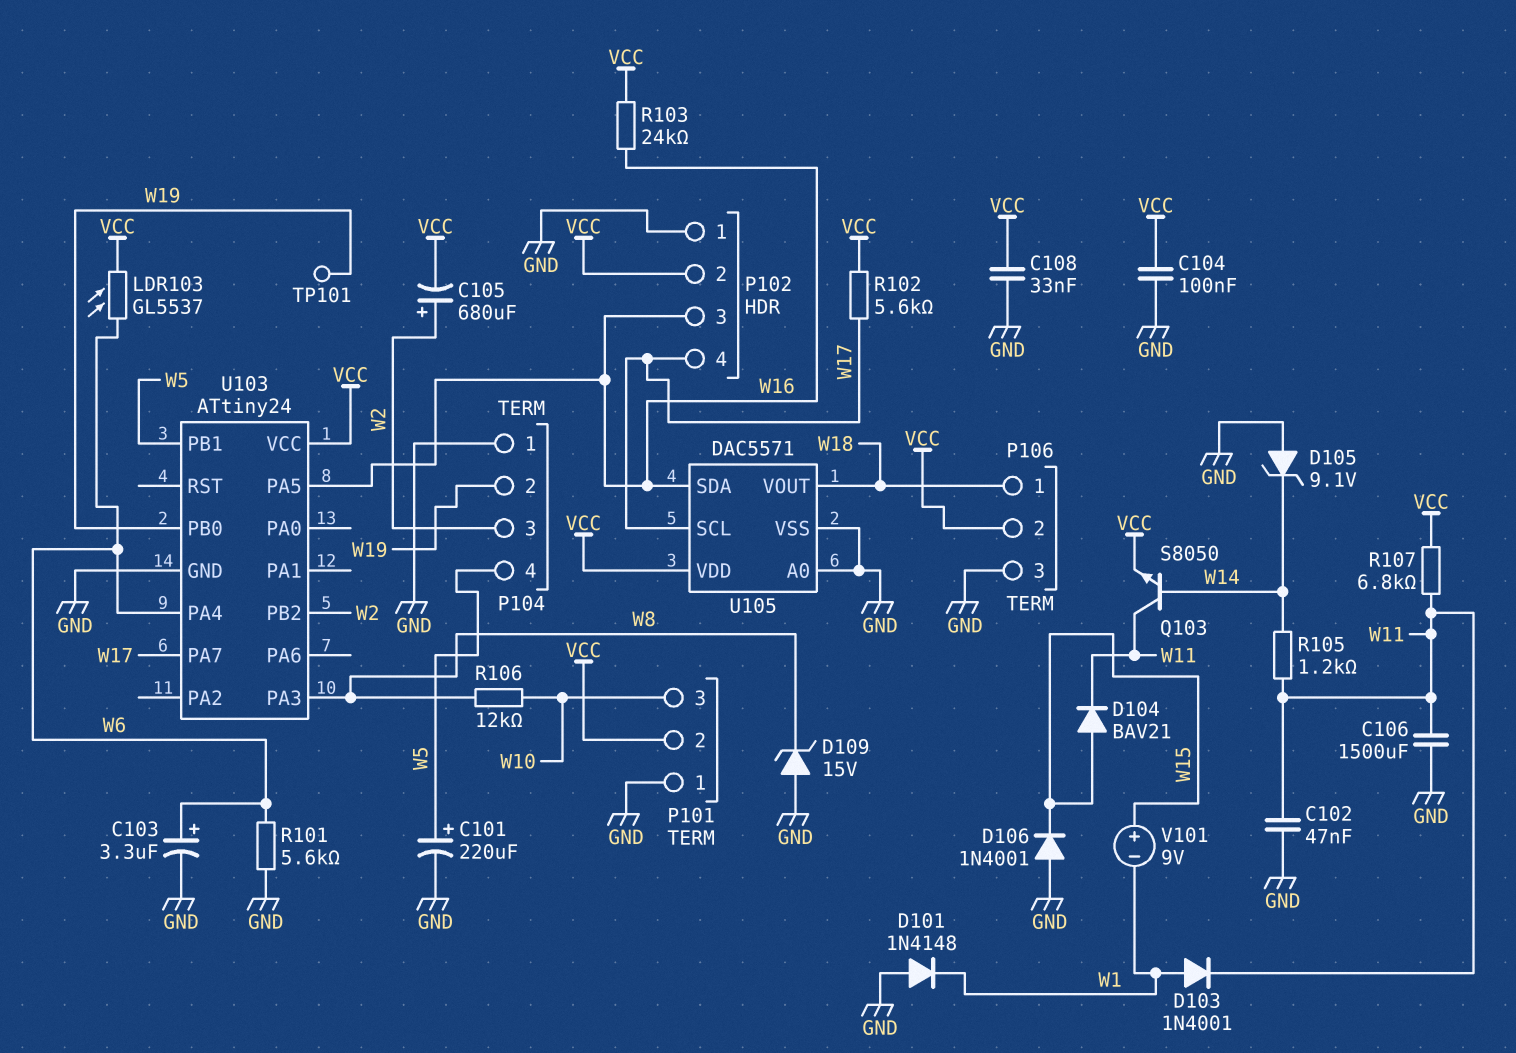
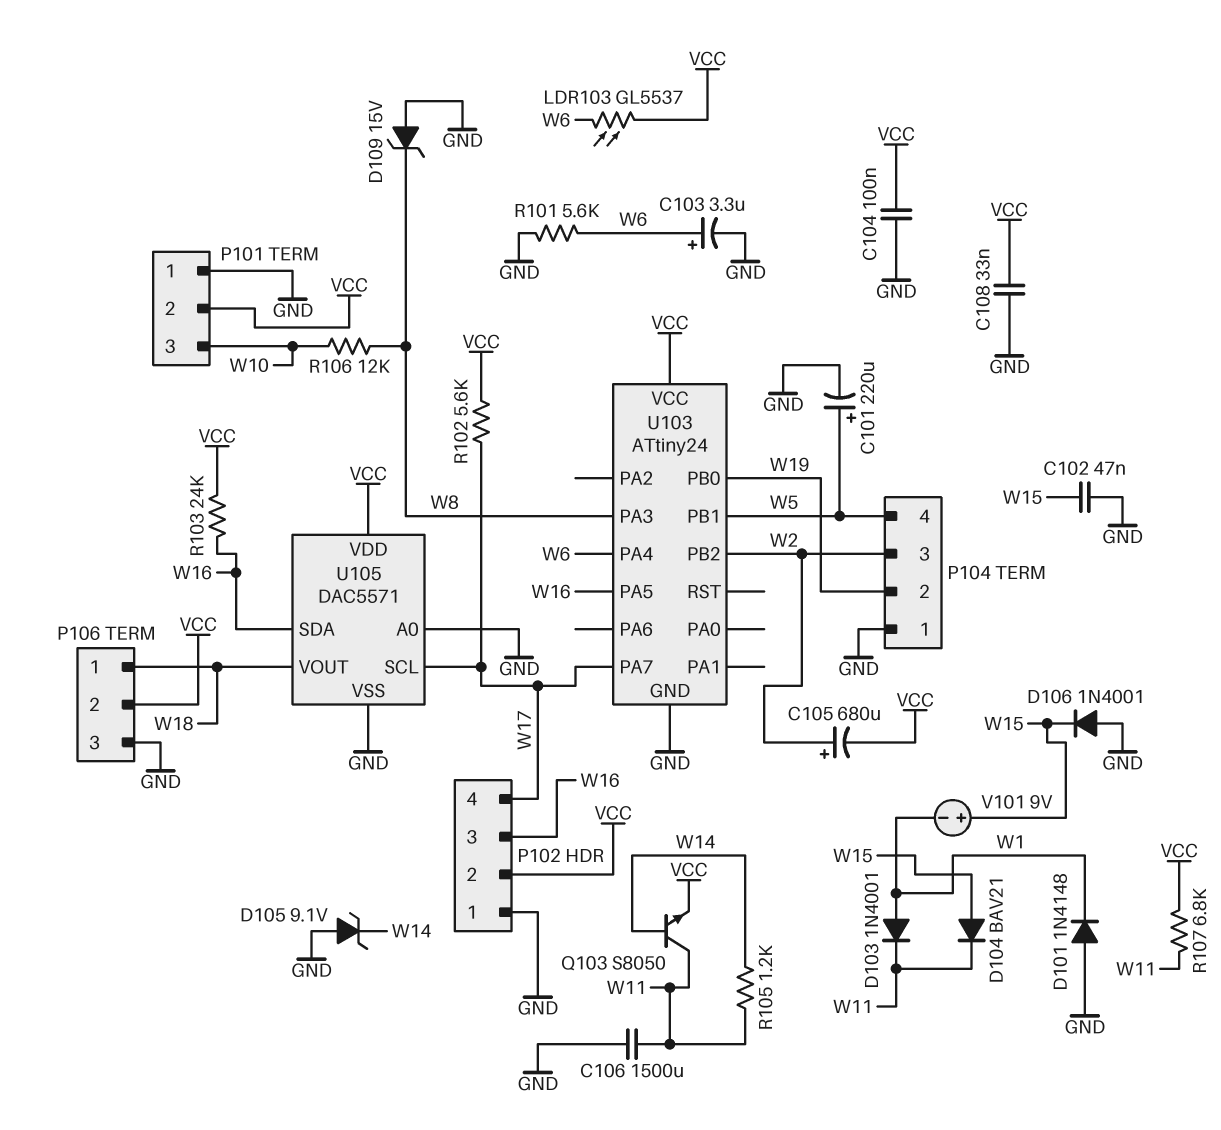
C102: 47nF (GND, W11) -> 47nF (GND, W15)
TP101: test point (W19) -> none

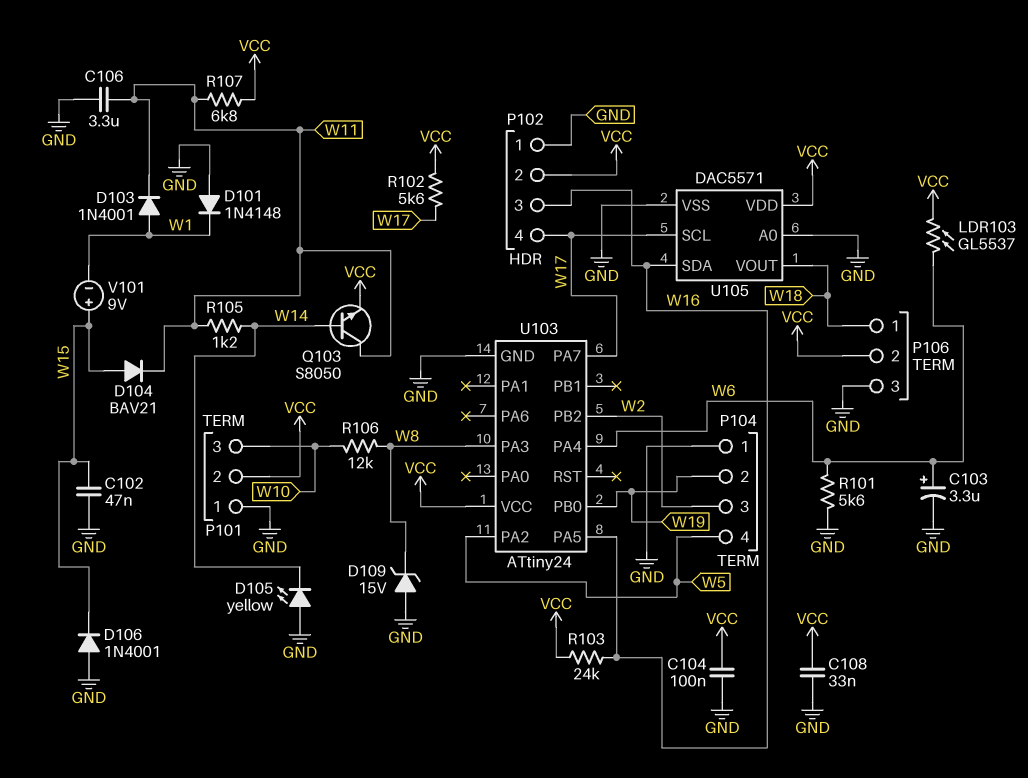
C101: 220uF (plus W5, minus GND) -> none
C105: 680uF (plus W2, minus VCC) -> none
C106: 1500uF (GND, W11) -> 3.3uF (GND, W11)
D105: zener 9.1V (A GND, K W14) -> LED yellow (A GND, K W14)
U103 pin PA2: none -> W5
U103 pin PB1: W5 -> none

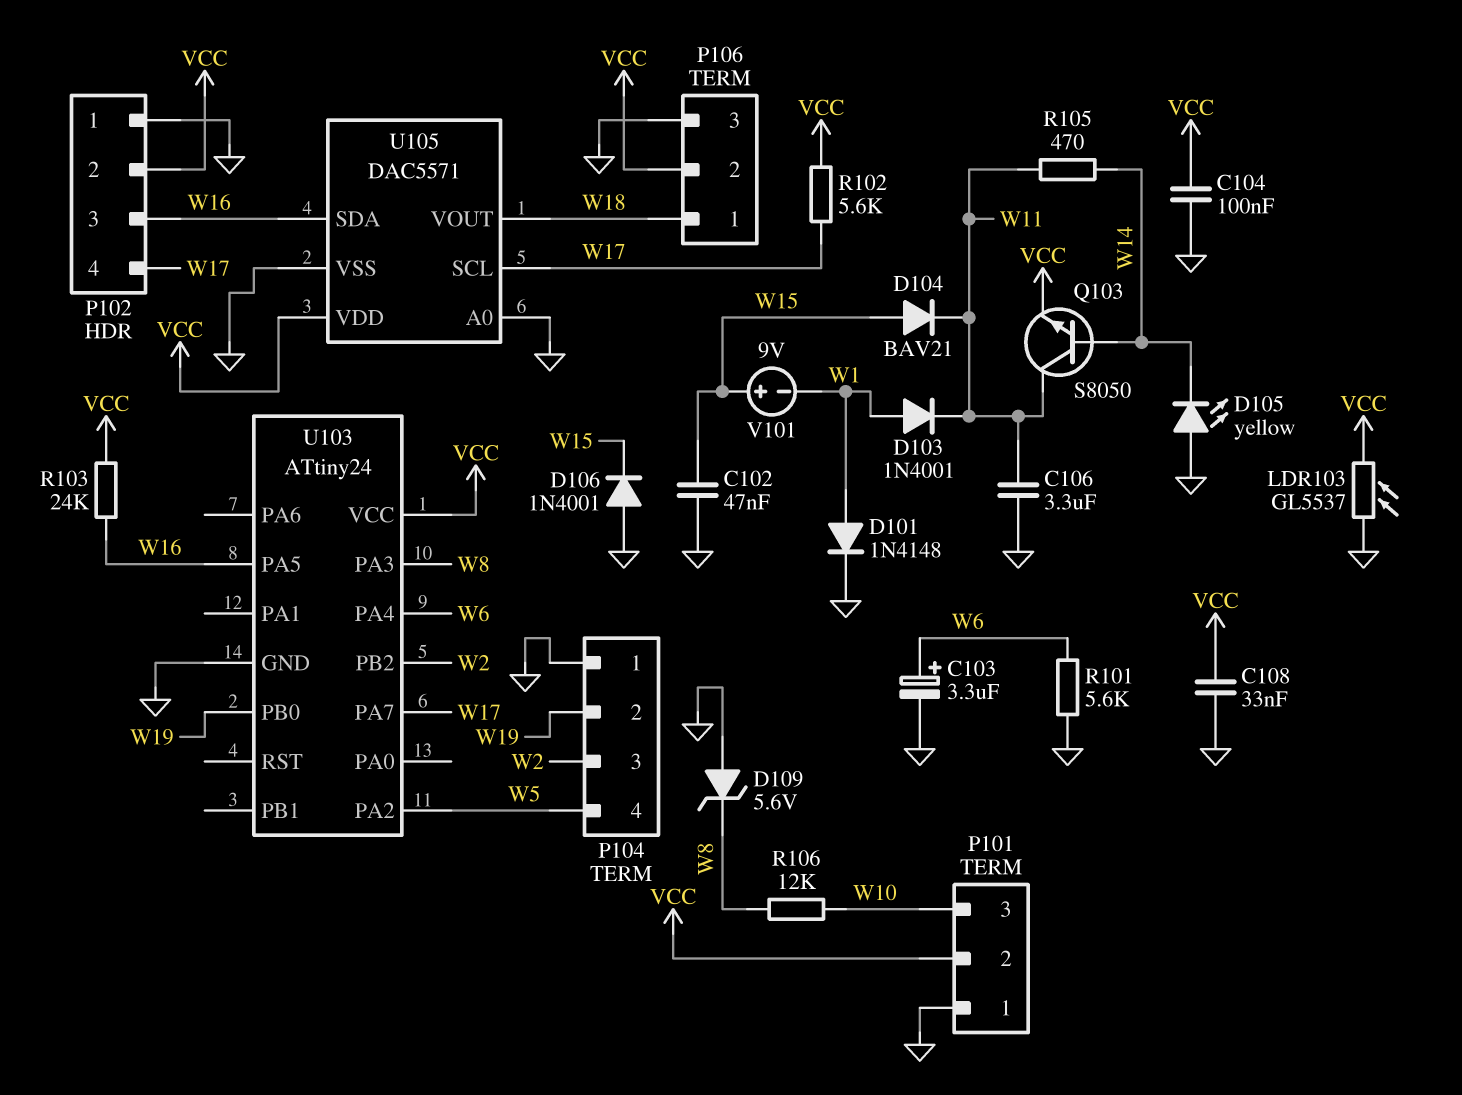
D101: diode 1N4148 (A GND, K W1) -> diode 1N4148 (A W1, K GND)
D109: zener 15V (A GND, K W8) -> zener 5.6V (A GND, K W8)
LDR103: GL5537 (VCC, W6) -> GL5537 (GND, VCC)
R105: 1.2k (W11, W14) -> 470 (W11, W14)
R107: 6.8k (VCC, W11) -> none

